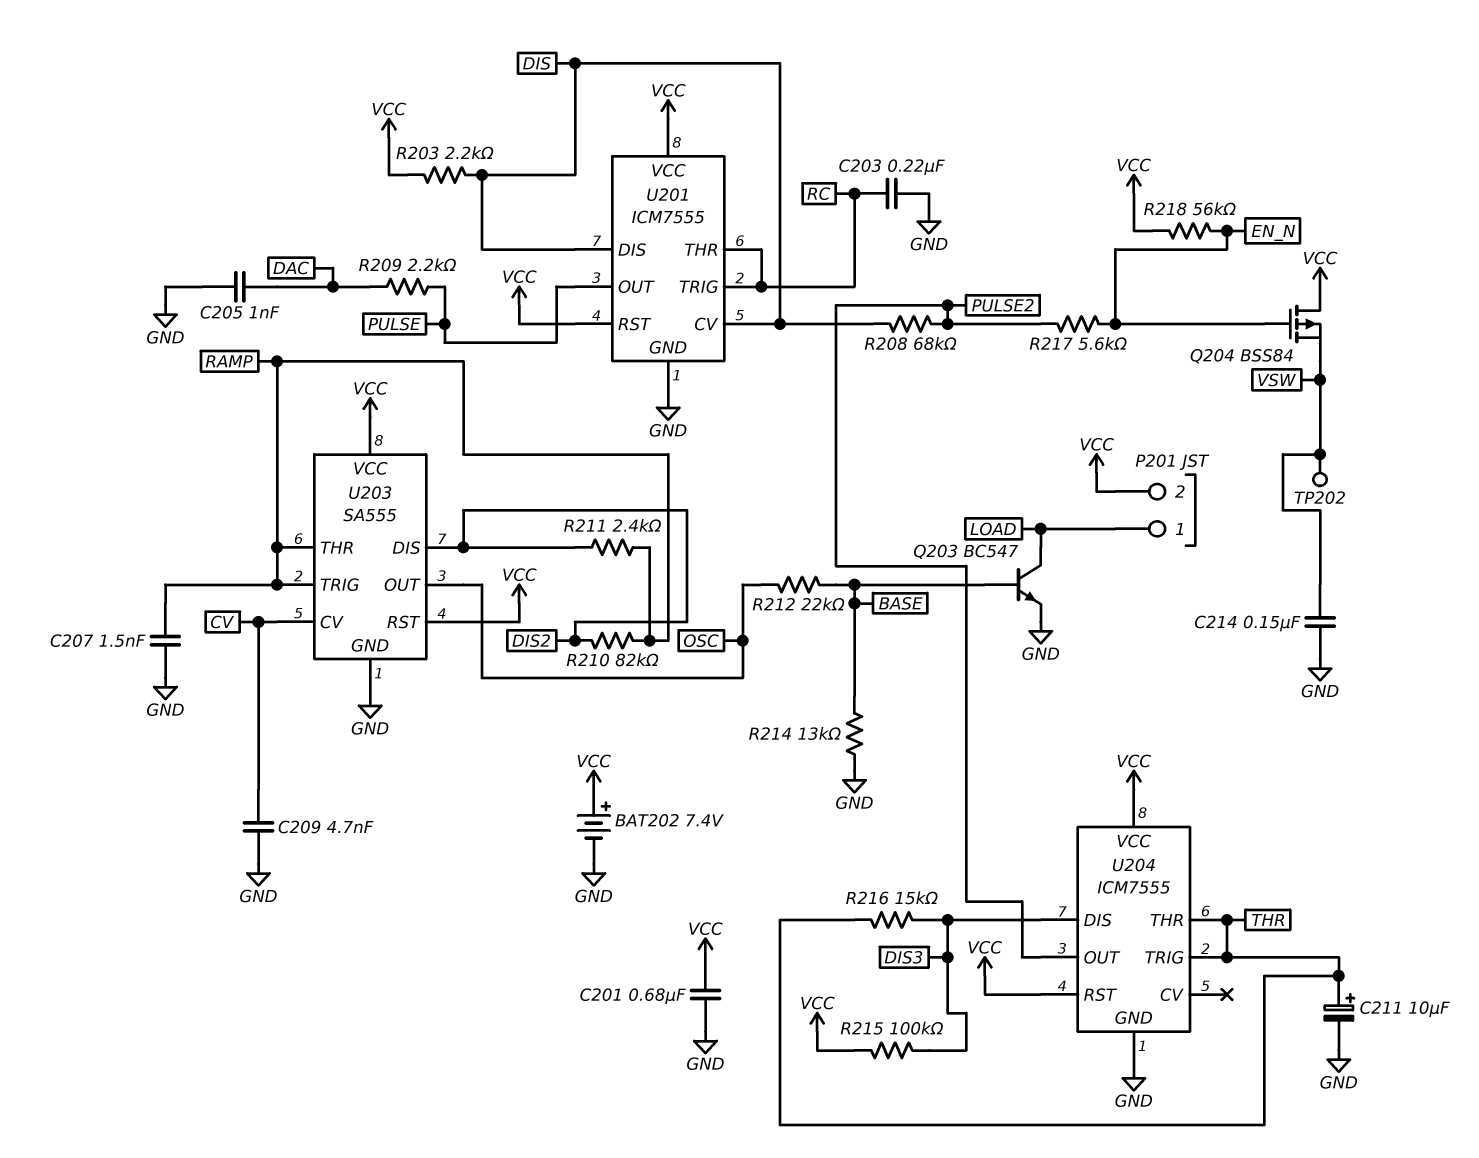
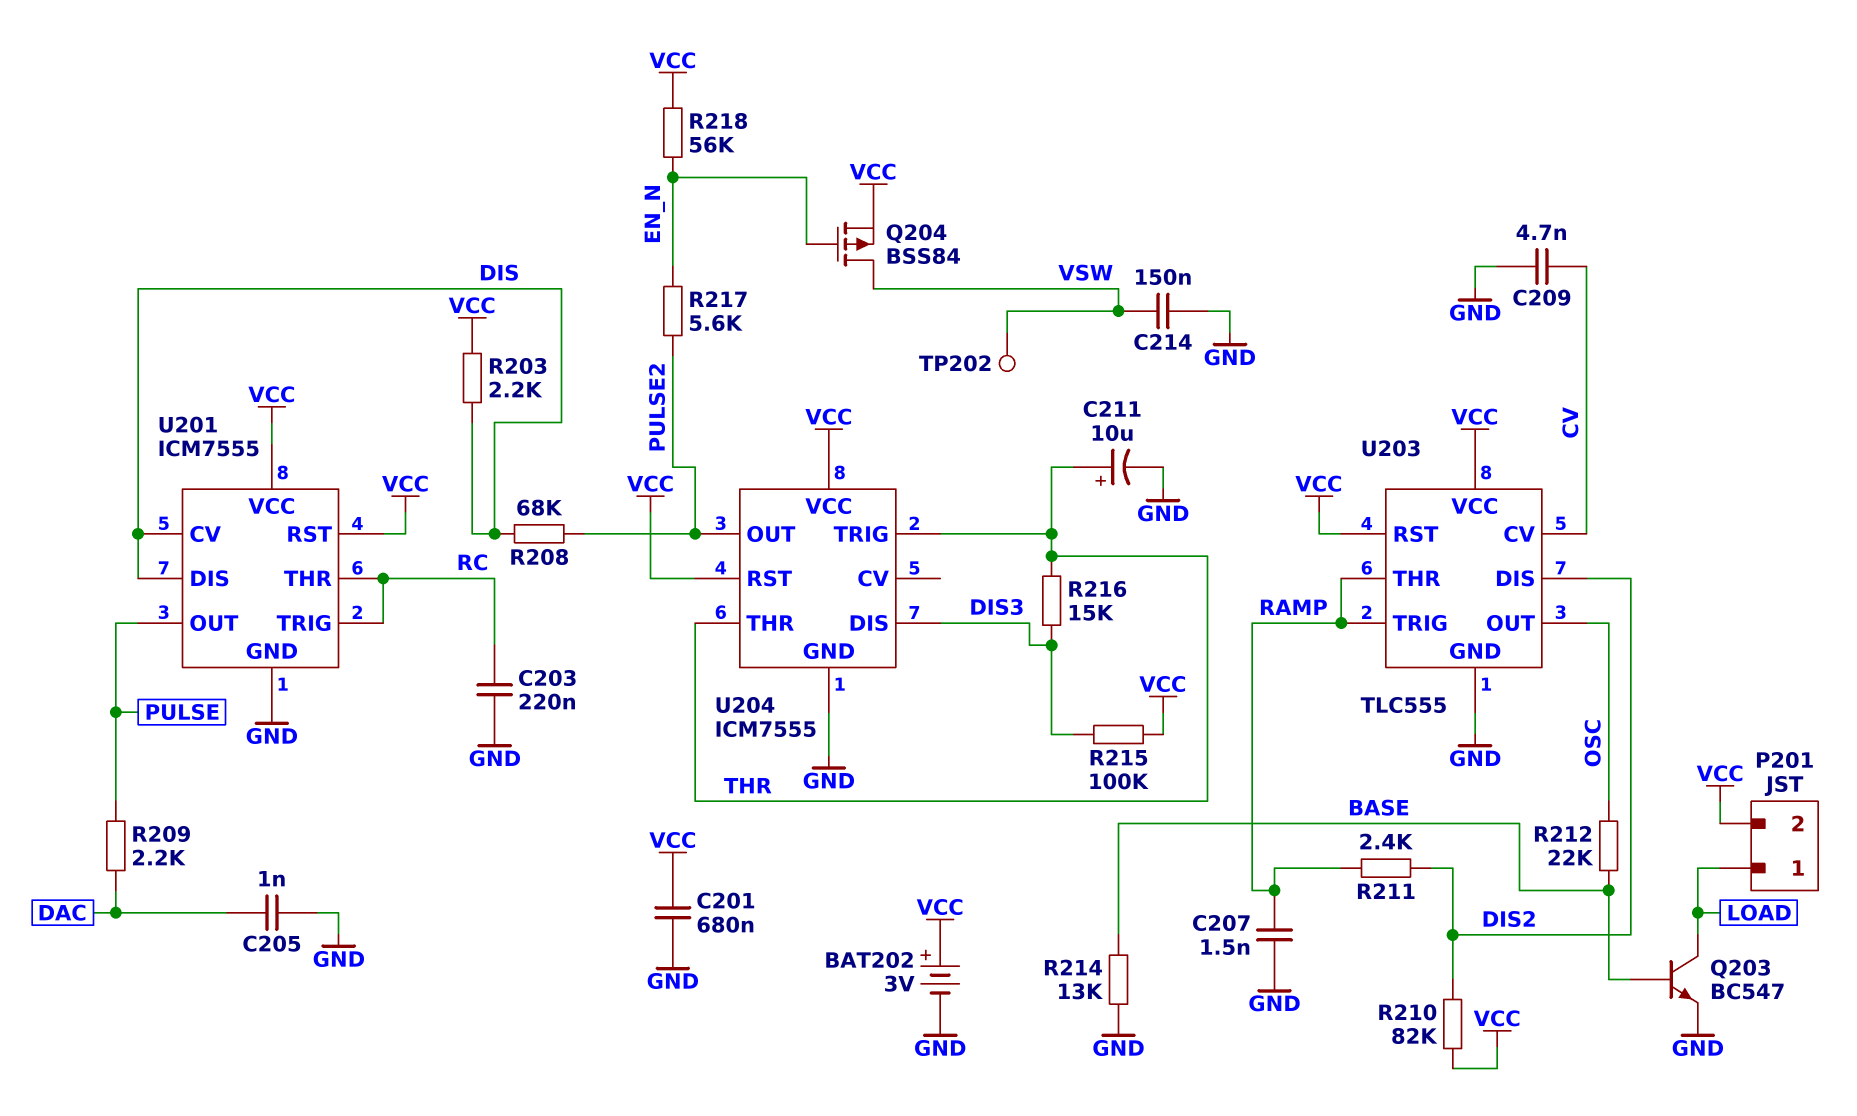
BAT202: 7.4V (plus VCC, minus GND) -> 3V (plus VCC, minus GND)
Q204: PMOS BSS84 (G EN_N, D VCC, S VSW) -> PMOS BSS84 (G EN_N, D VSW, S VCC)
R210: 82k (DIS2, RAMP) -> 82k (DIS2, VCC)
U203: SA555 -> TLC555

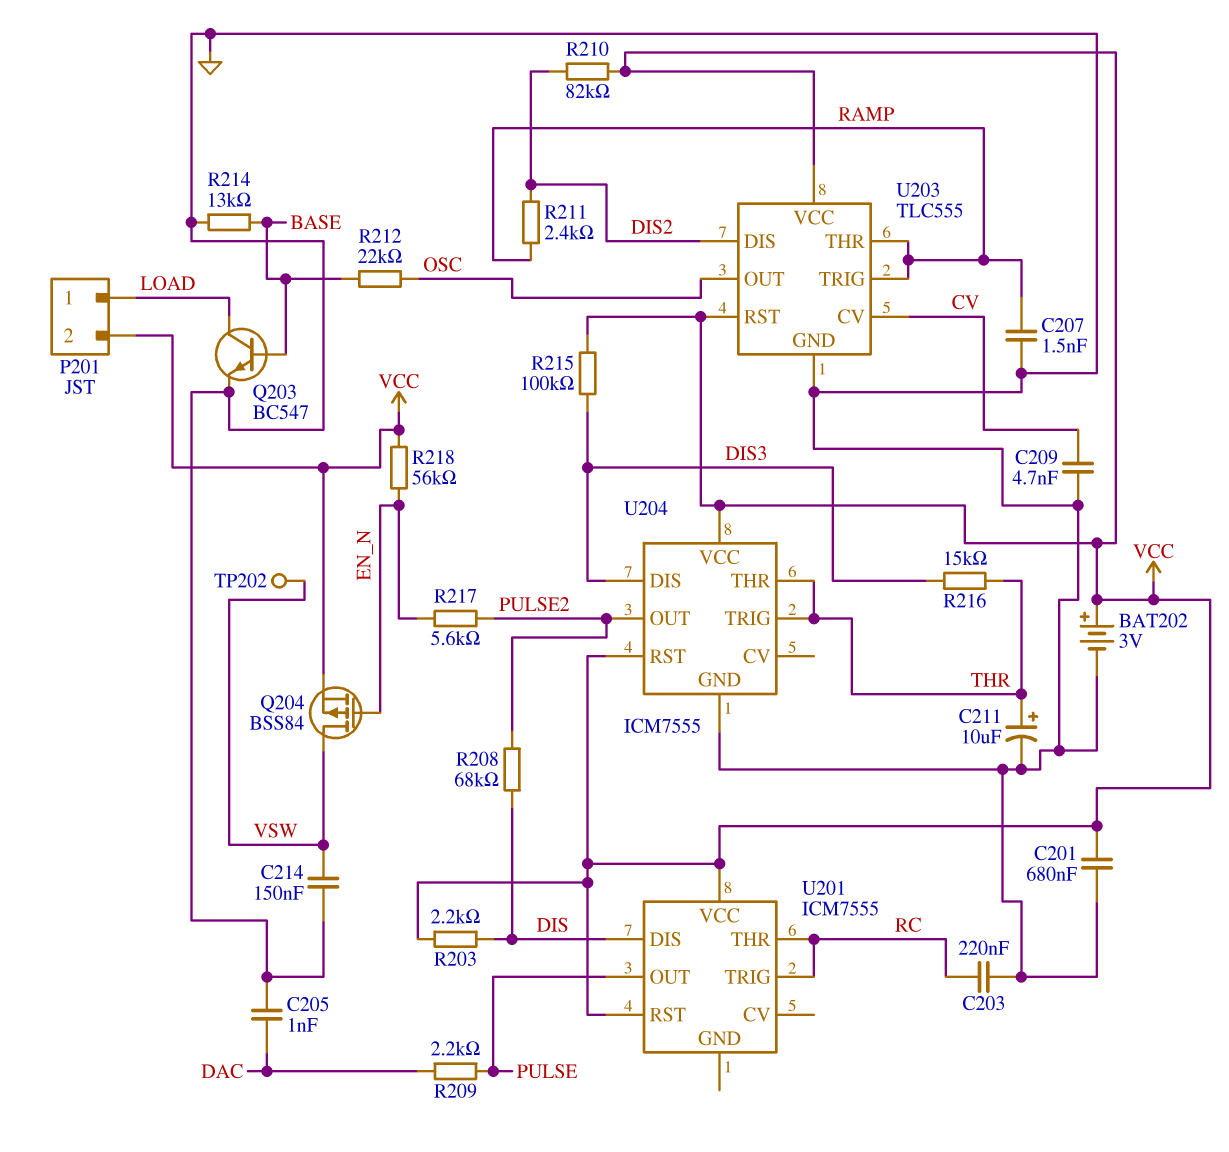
U201 pin CV: DIS -> none
U201 pin GND: GND -> none

